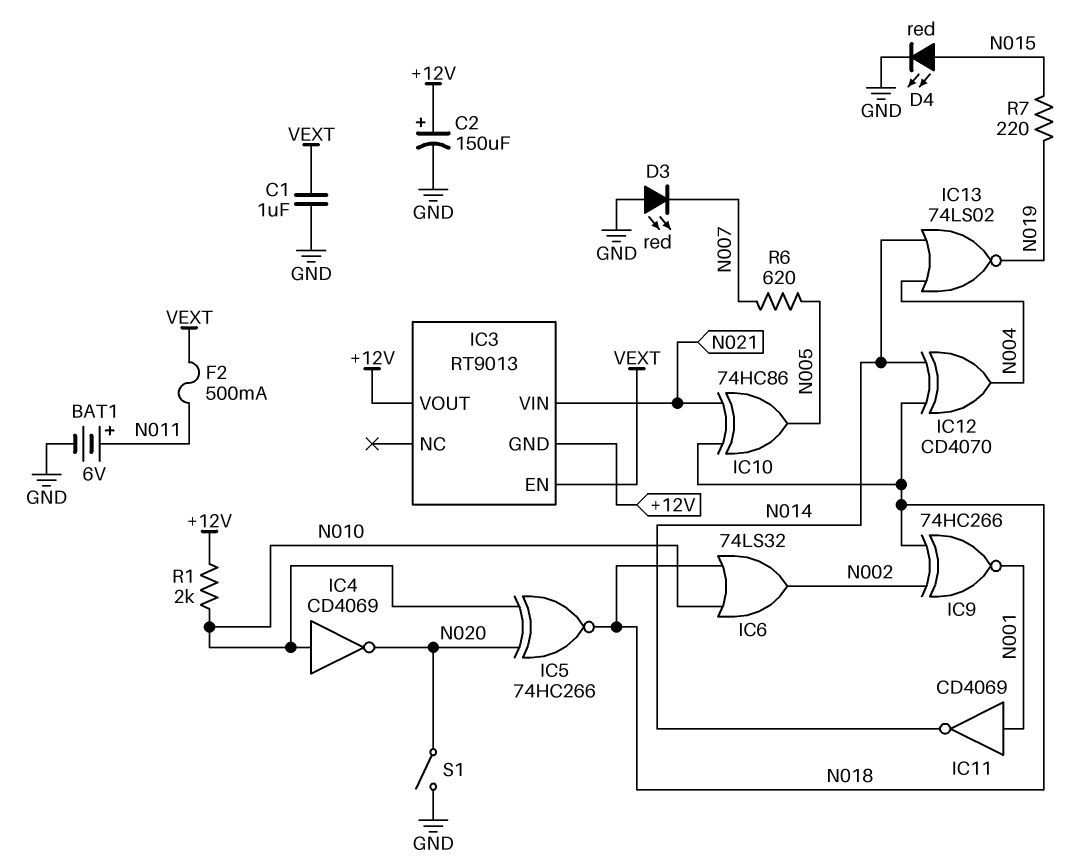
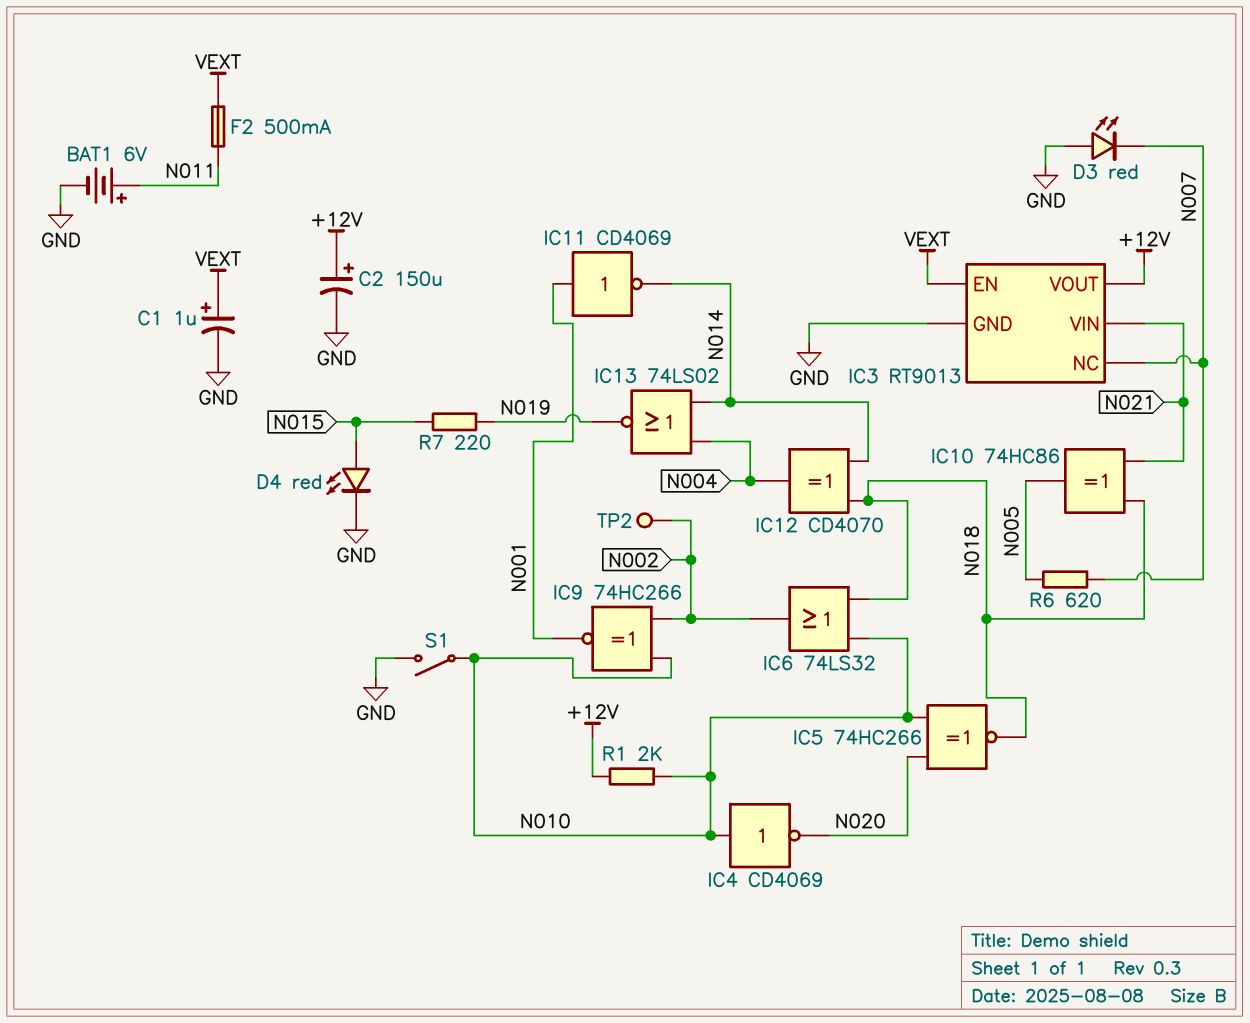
C1: 1uF (GND, VEXT) -> 1uF (plus VEXT, minus GND)
IC3 pin GND: +12V -> GND
IC3 pin NC: none -> N007
IC9: XNOR 74HC266 (in N002, in N018, out N001) -> XNOR 74HC266 (in N002, in N010, out N001)
S1: switch (GND, N020) -> switch (GND, N010)
TP2: none -> test point (N002)

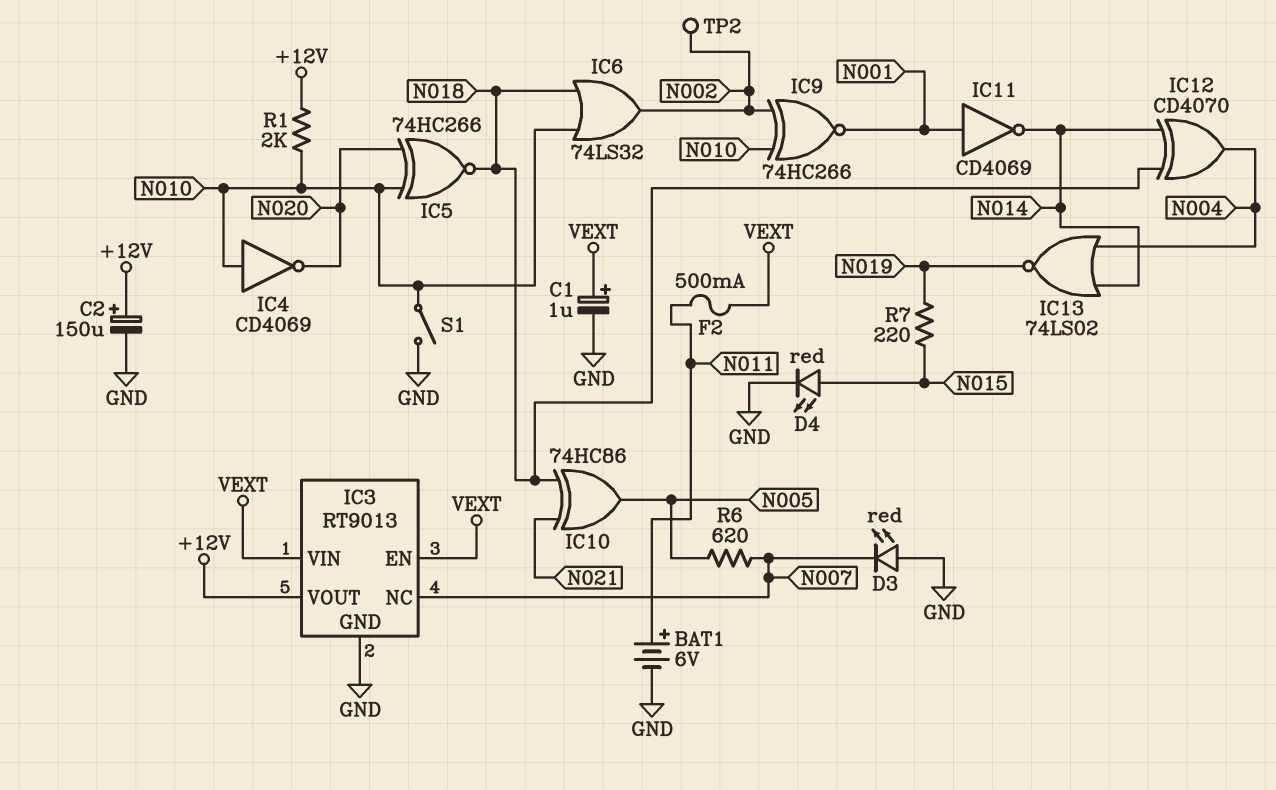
IC3 pin VIN: N021 -> VEXT

